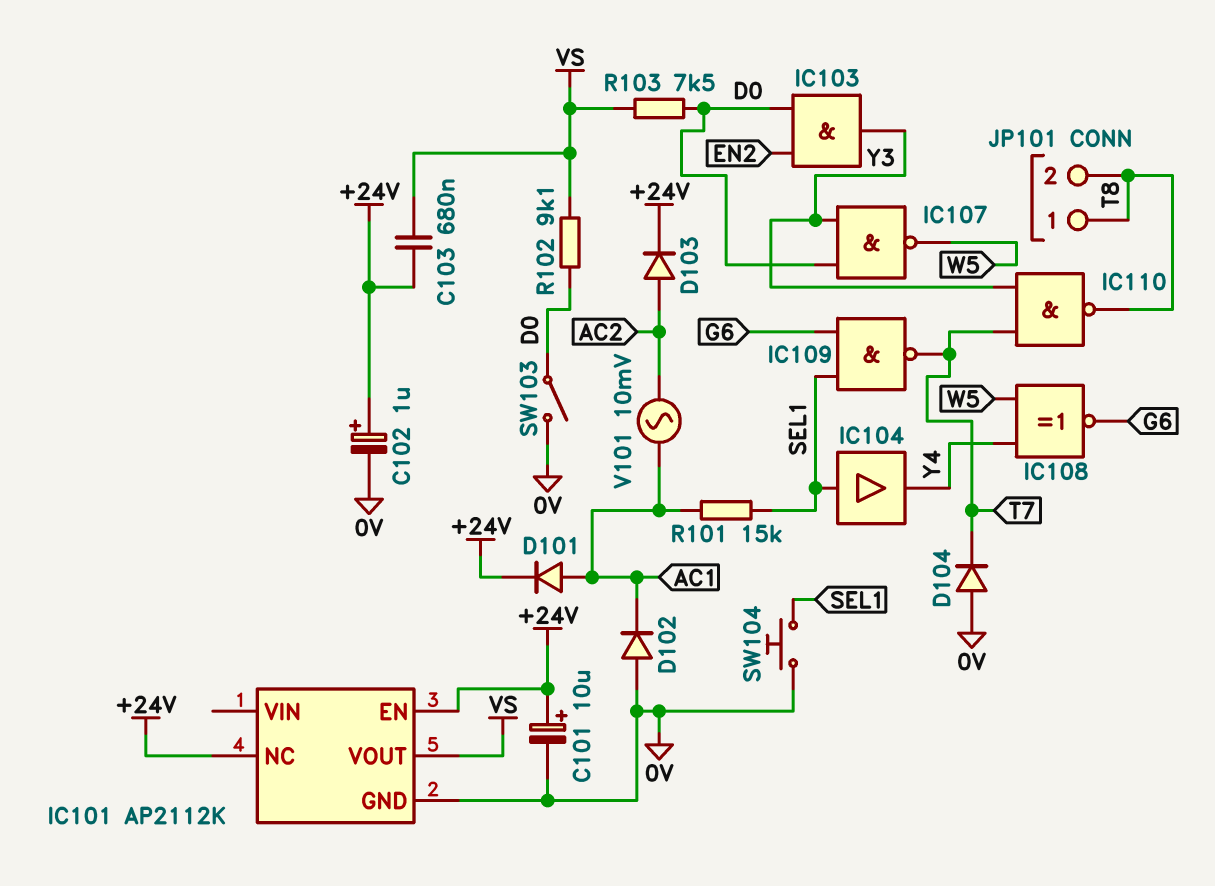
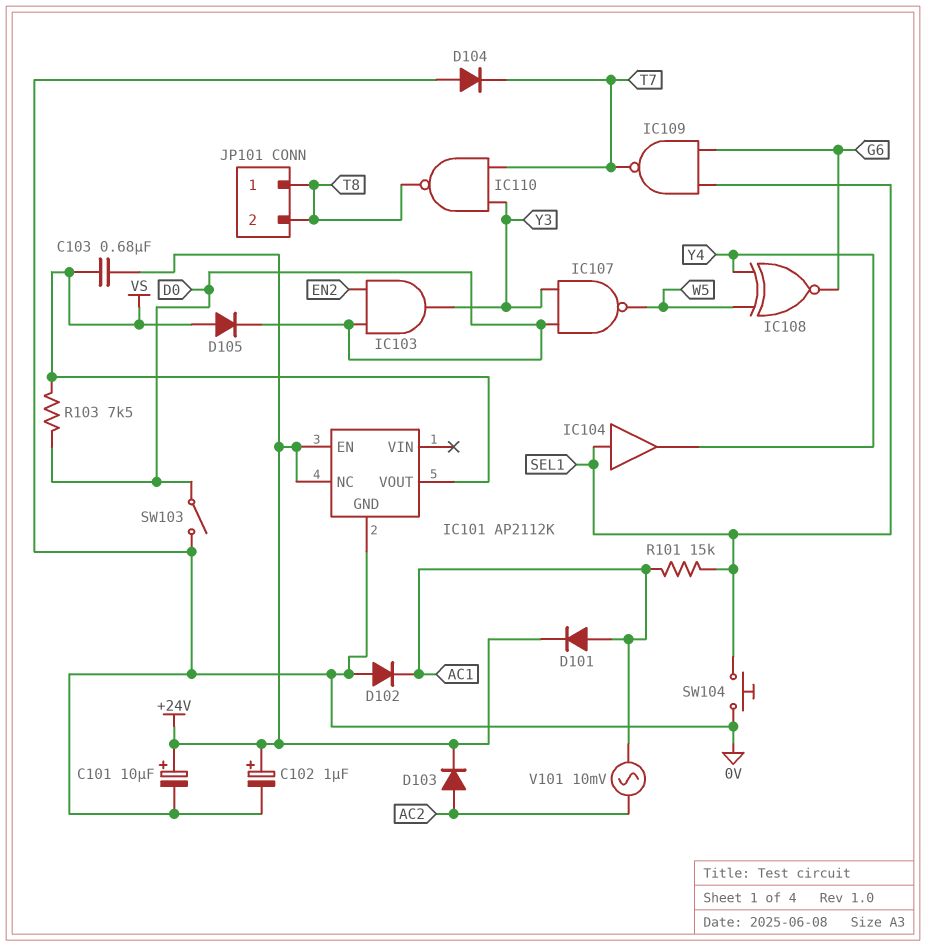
D105: none -> diode (A VS, K D0)
R102: 9.1k (D0, VS) -> none

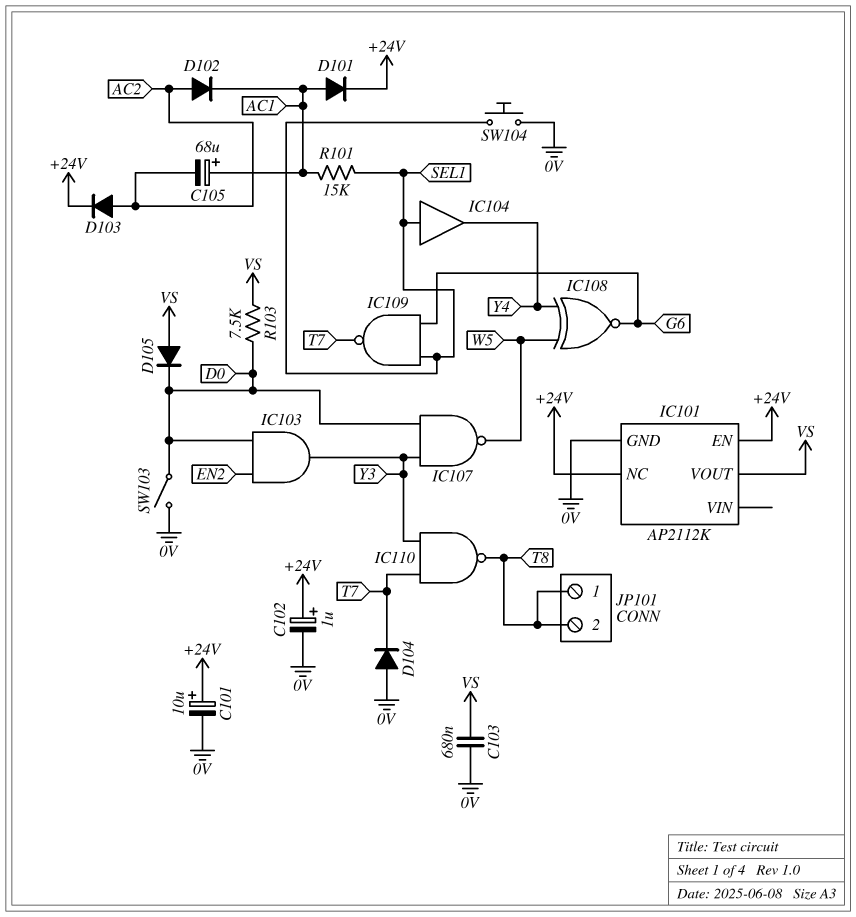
C103: 680nF (+24V, VS) -> 680nF (0V, VS)
C105: none -> 68uF (plus AC1, minus AC2)
D102: diode (A 0V, K AC1) -> diode (A AC2, K AC1)
V101: AC 10mV (AC1, AC2) -> none

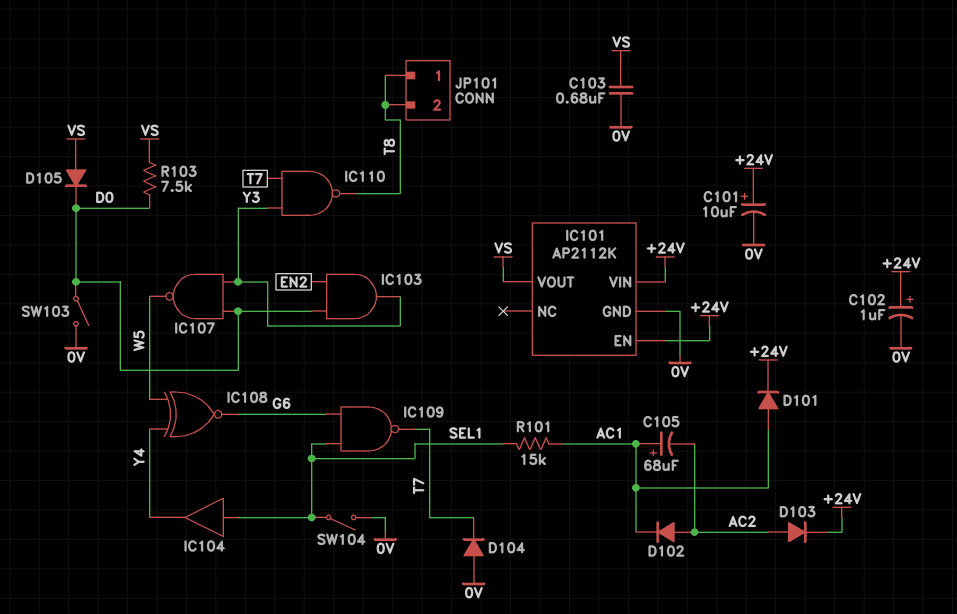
IC101 pin NC: +24V -> none
IC101 pin VIN: none -> +24V
SW104: button (0V, SEL1) -> switch (0V, SEL1)

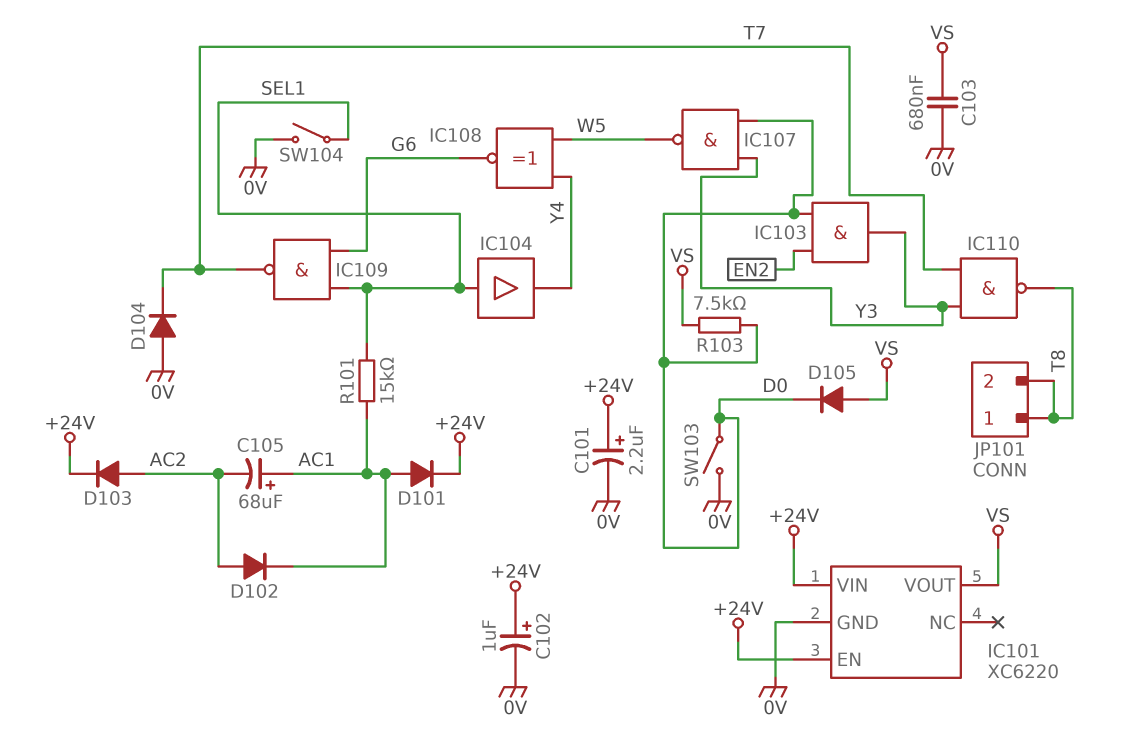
C101: 10uF (plus +24V, minus 0V) -> 2.2uF (plus +24V, minus 0V)
IC101: AP2112K -> XC6220

